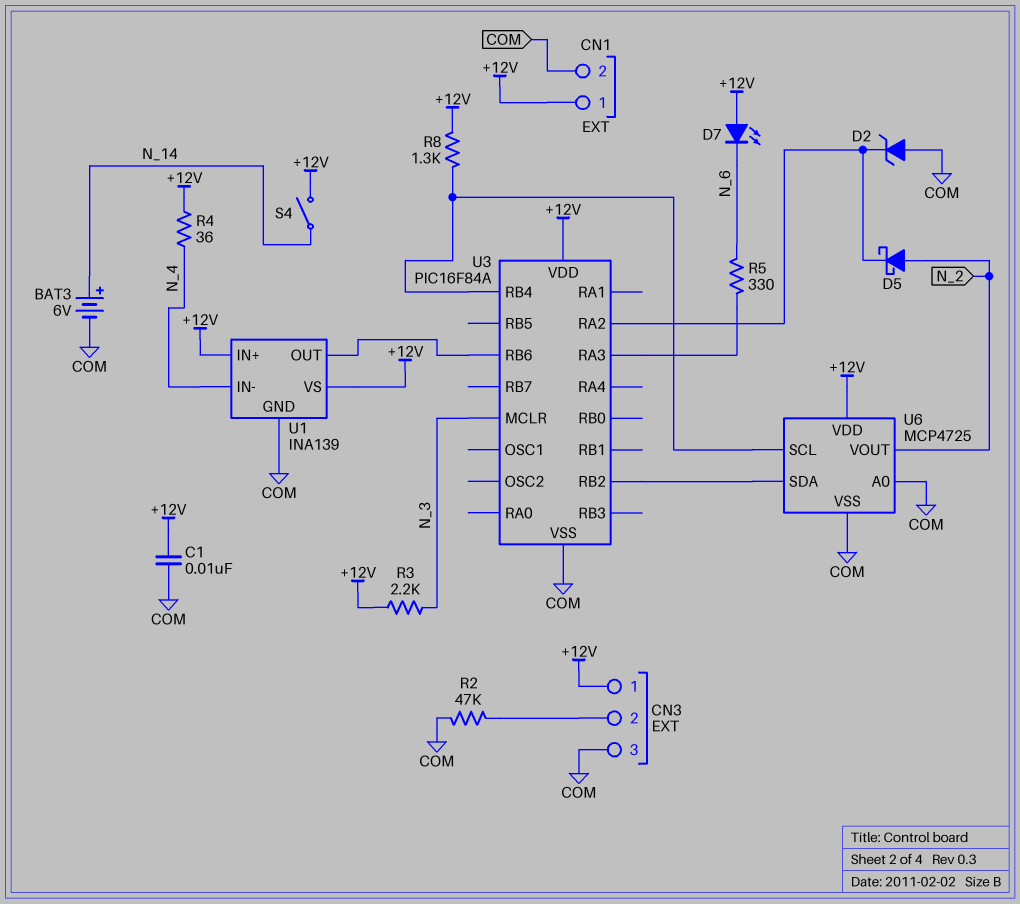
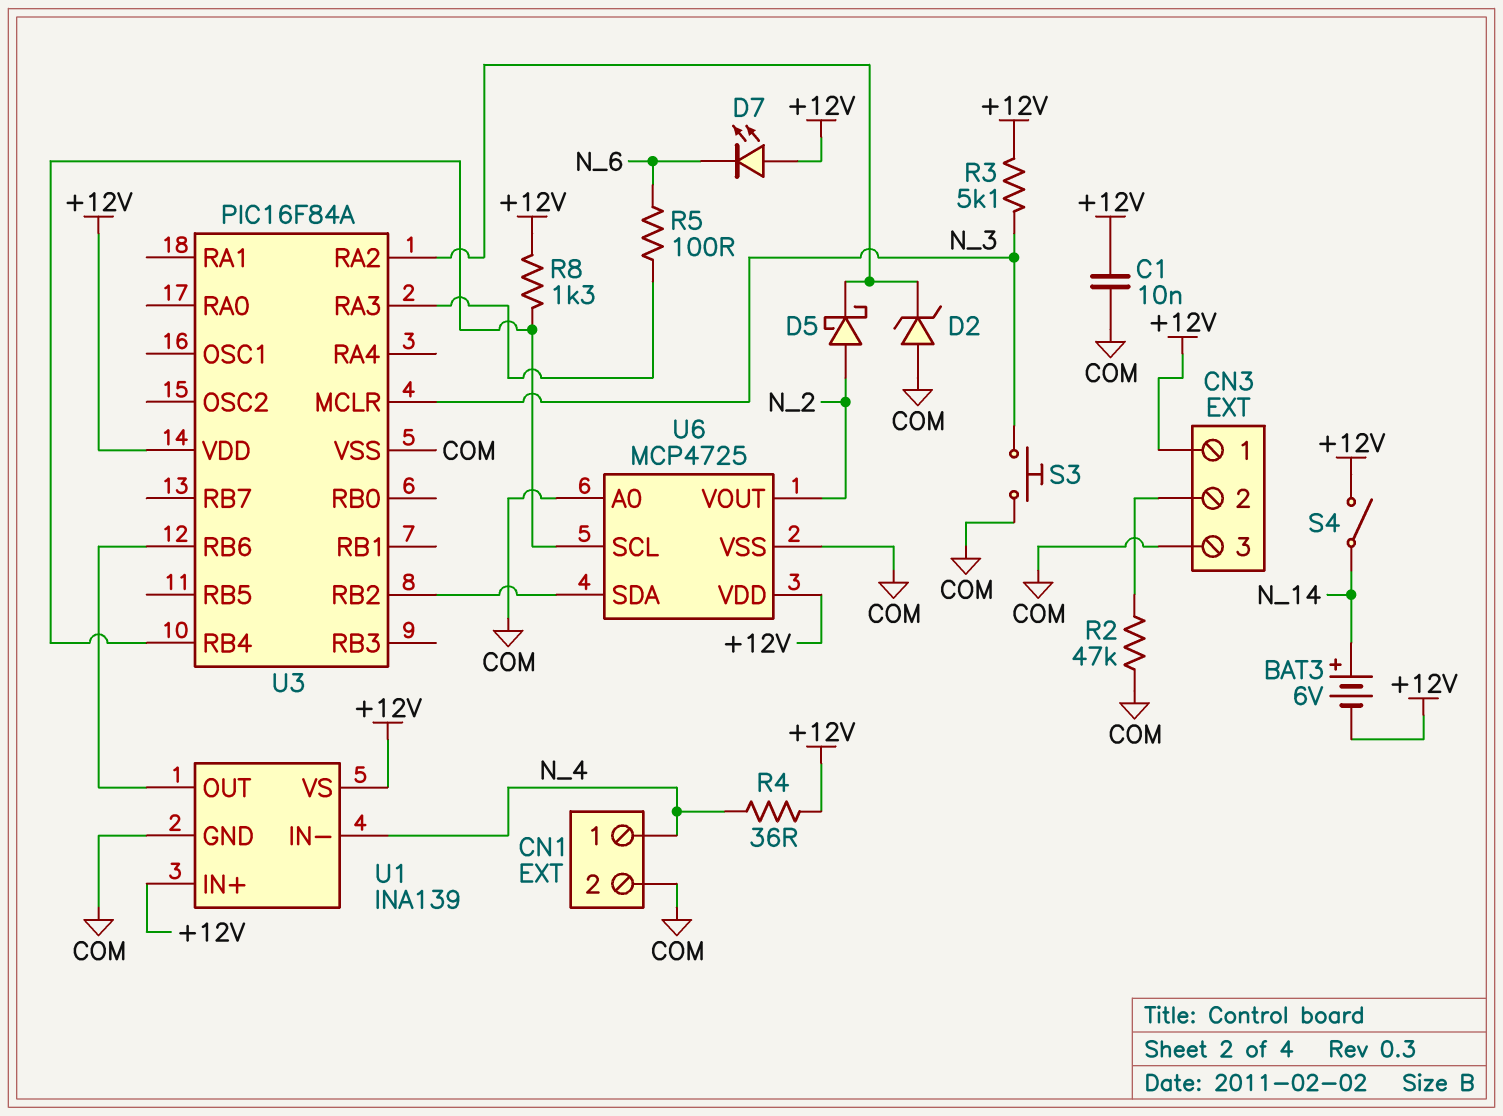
BAT3: 6V (plus N_14, minus COM) -> 6V (plus N_14, minus +12V)
CN1 pin 1: +12V -> N_4
R3: 2.2k (+12V, N_3) -> 5.1k (+12V, N_3)
R5: 330 (N_6, U3/RA3) -> 100 (N_6, U3/RA3)
S3: none -> button (COM, N_3)

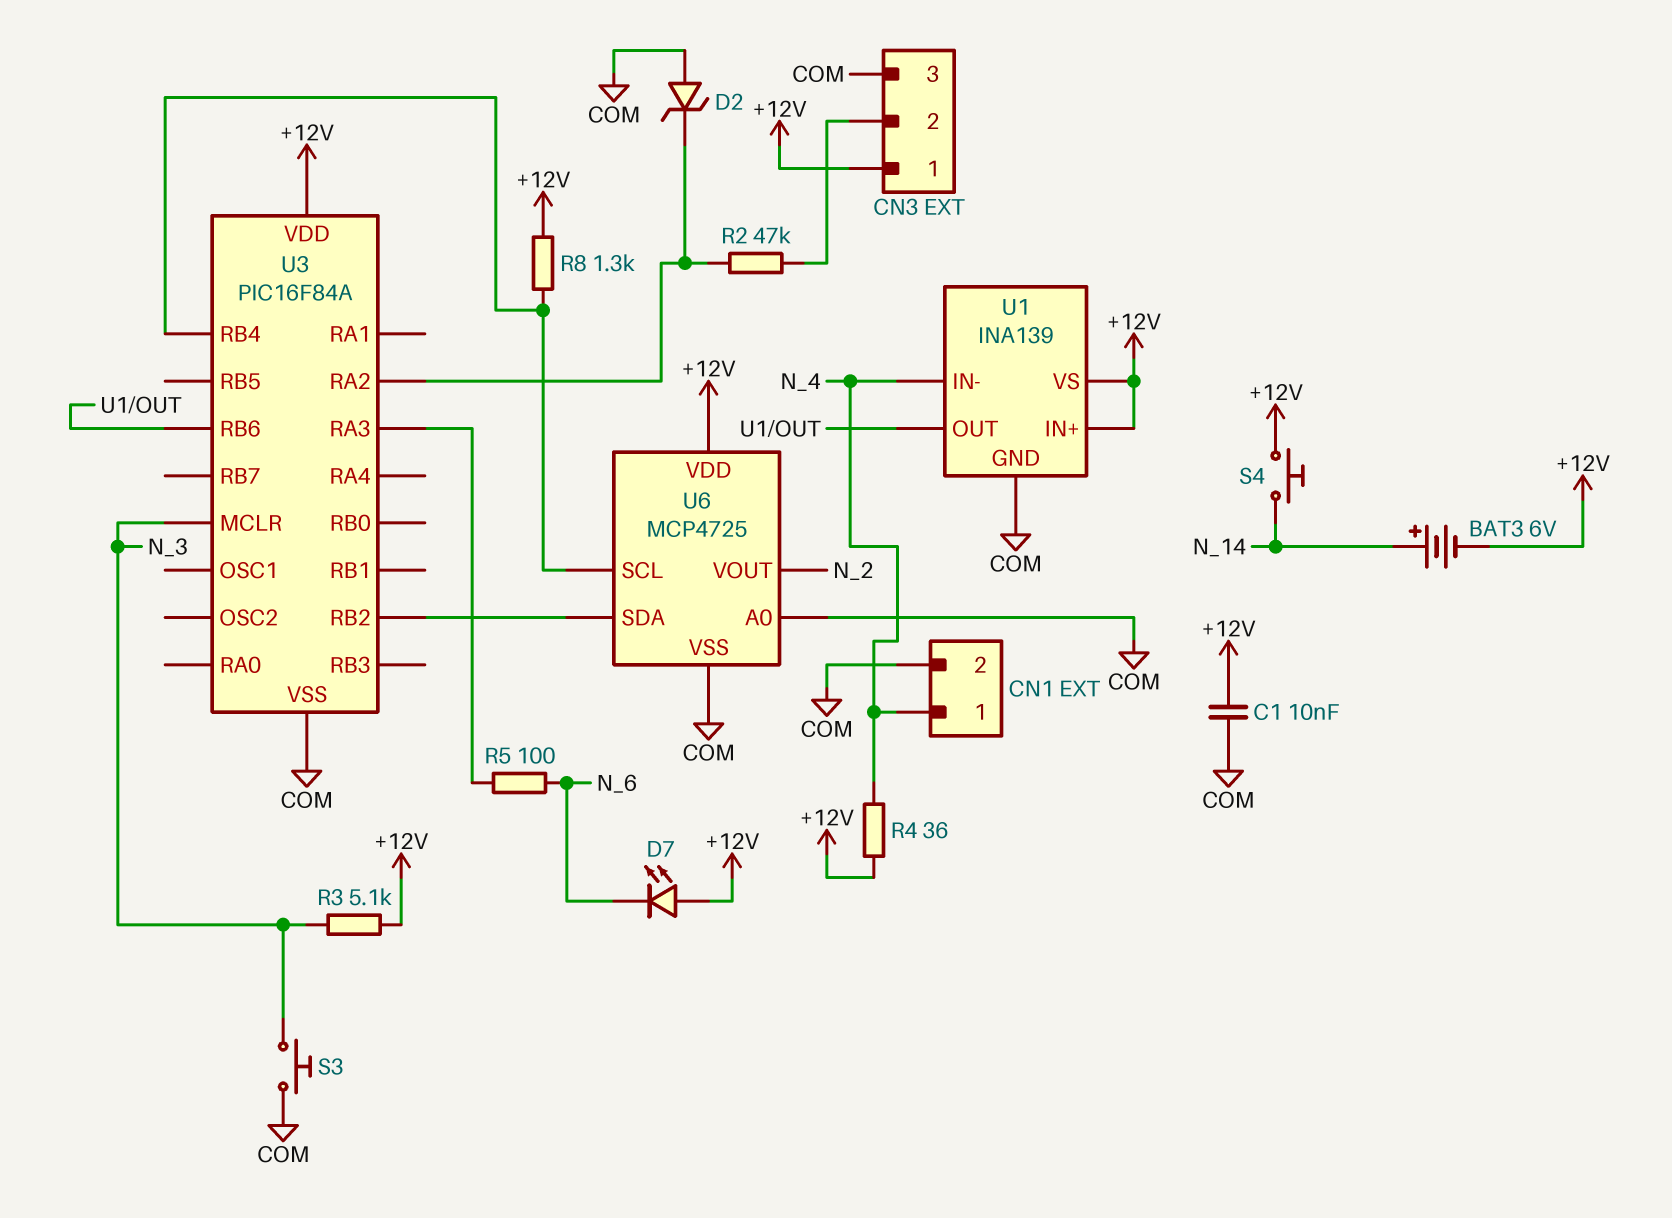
D5: schottky (A N_2, K U3/RA2) -> none
R2: 47k (CN3/2, COM) -> 47k (CN3/2, U3/RA2)
S4: switch (+12V, N_14) -> button (+12V, N_14)

